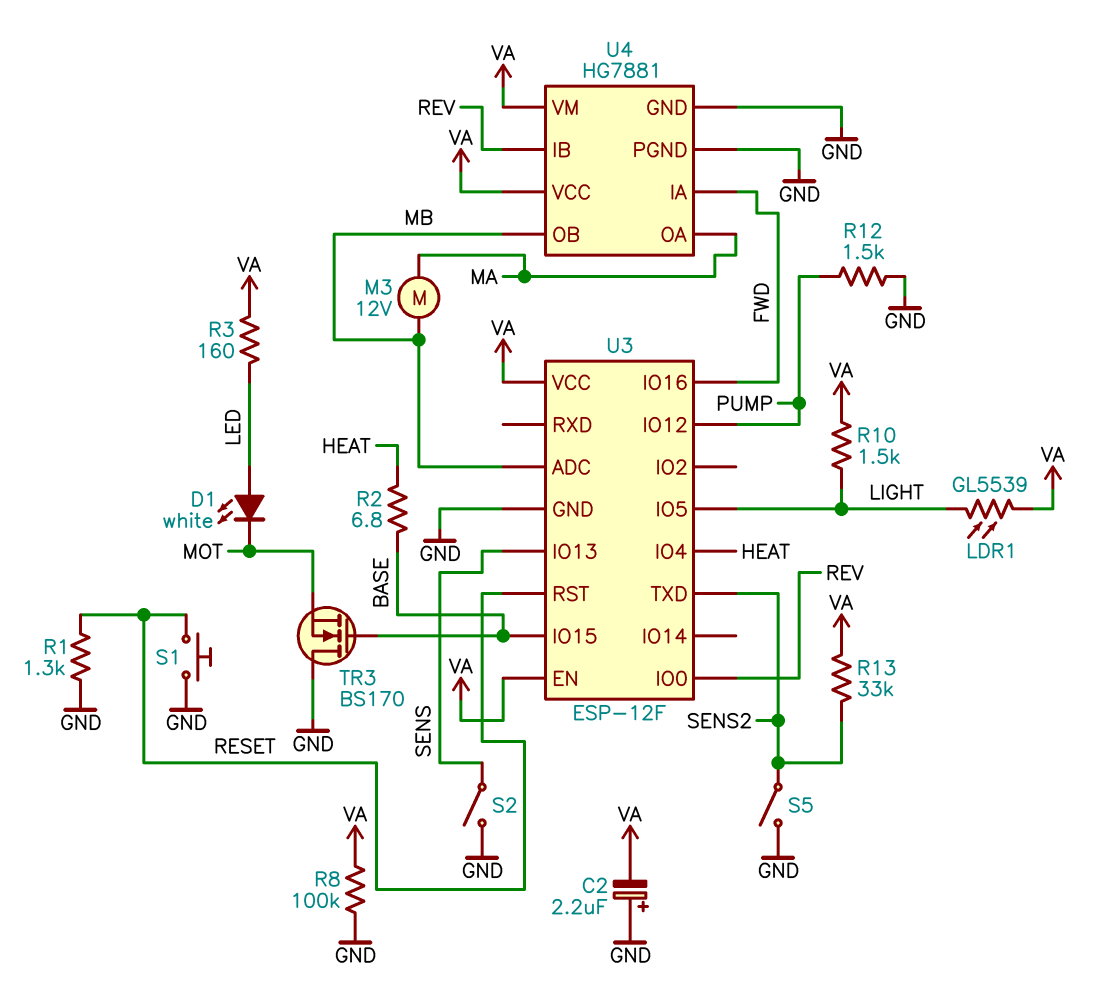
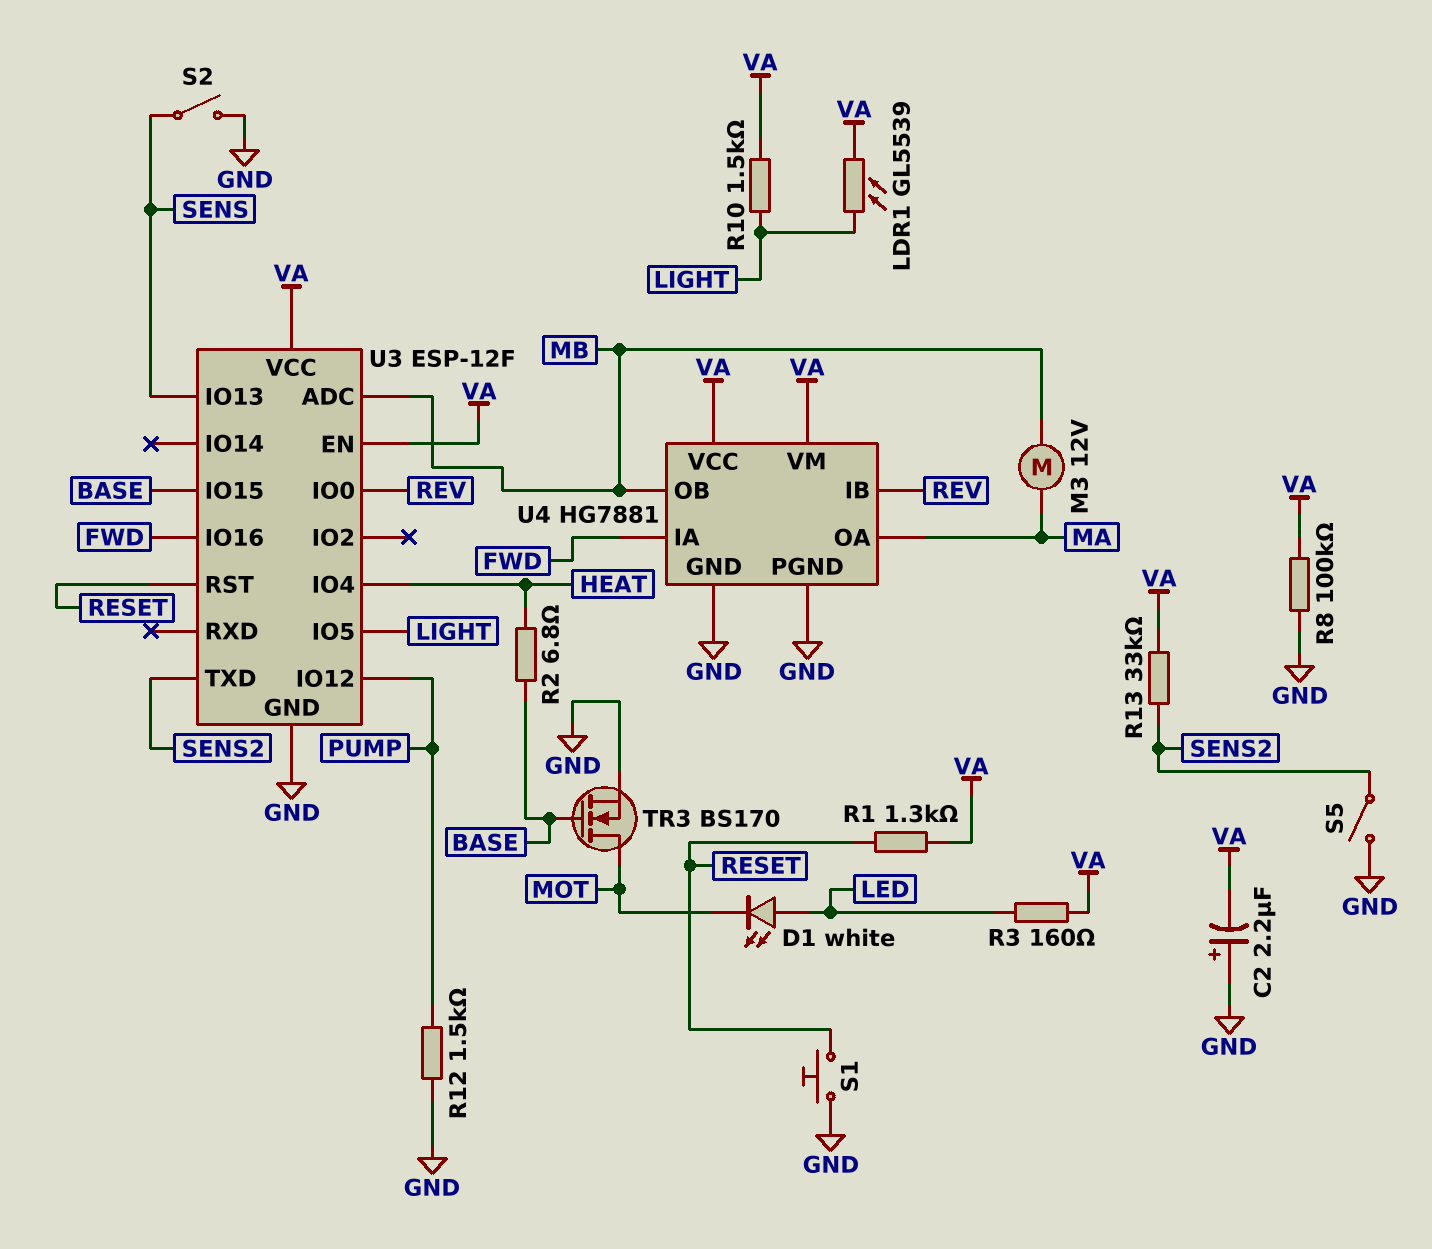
R1: 1.3k (GND, RESET) -> 1.3k (RESET, VA)
TR3: NMOS BS170 (G BASE, D GND, S MOT) -> NMOS BS170 (G BASE, D MOT, S GND)

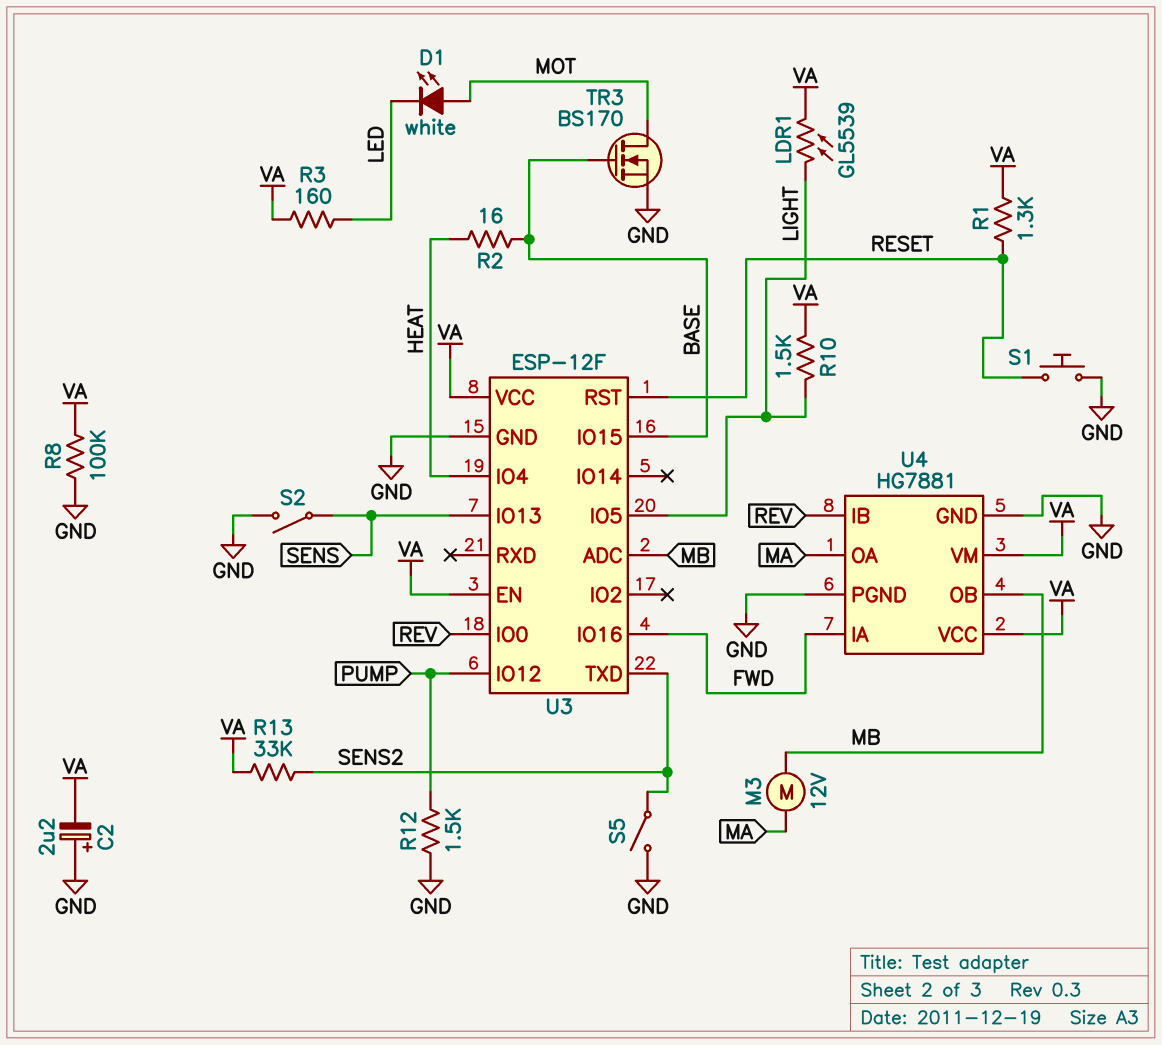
D1: LED white (A LED, K MOT) -> LED white (A MOT, K LED)
R2: 6.8 (BASE, HEAT) -> 16 (BASE, HEAT)

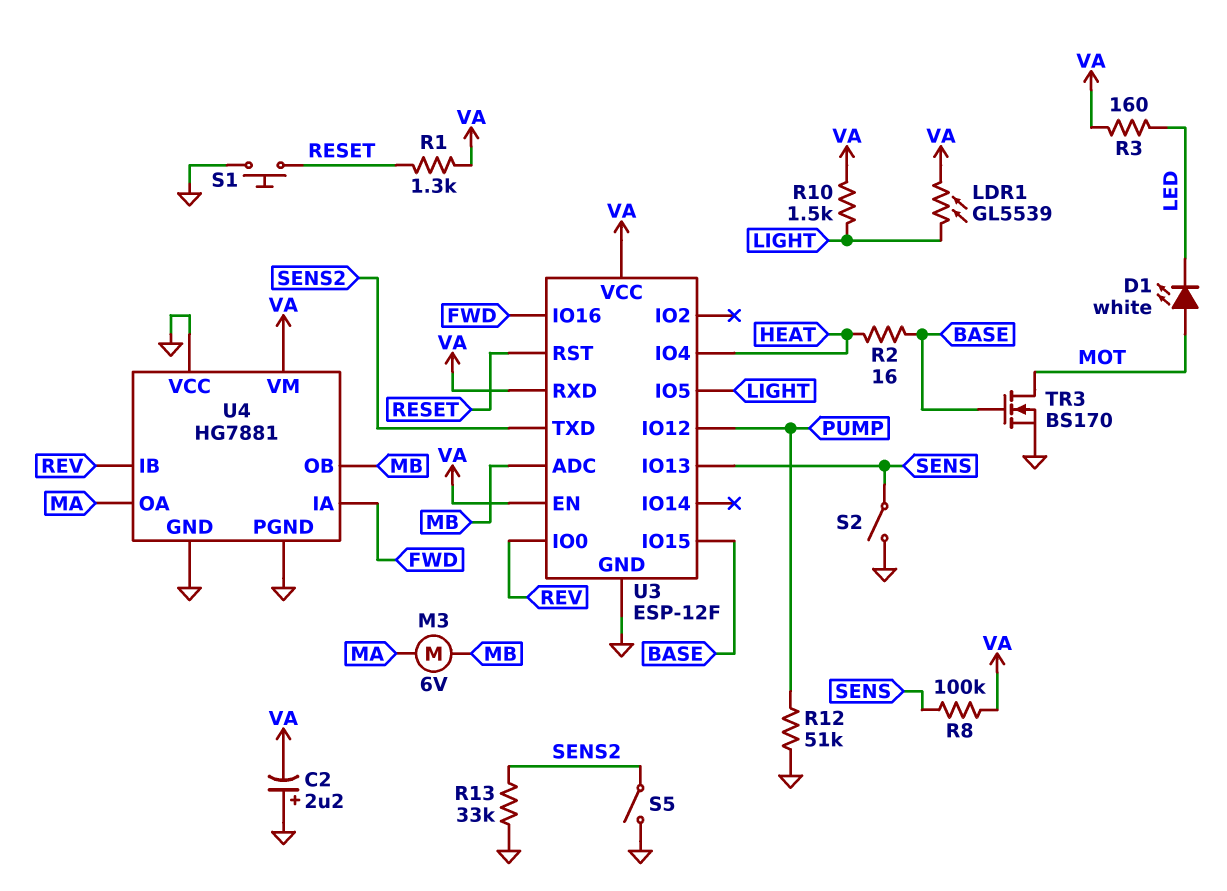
M3: motor 12V (MA, MB) -> motor 6V (MA, MB)
R8: 100k (GND, VA) -> 100k (SENS, VA)
R12: 1.5k (GND, PUMP) -> 51k (GND, PUMP)
R13: 33k (SENS2, VA) -> 33k (GND, SENS2)
U3 pin RXD: none -> VA
U4 pin VCC: VA -> GND

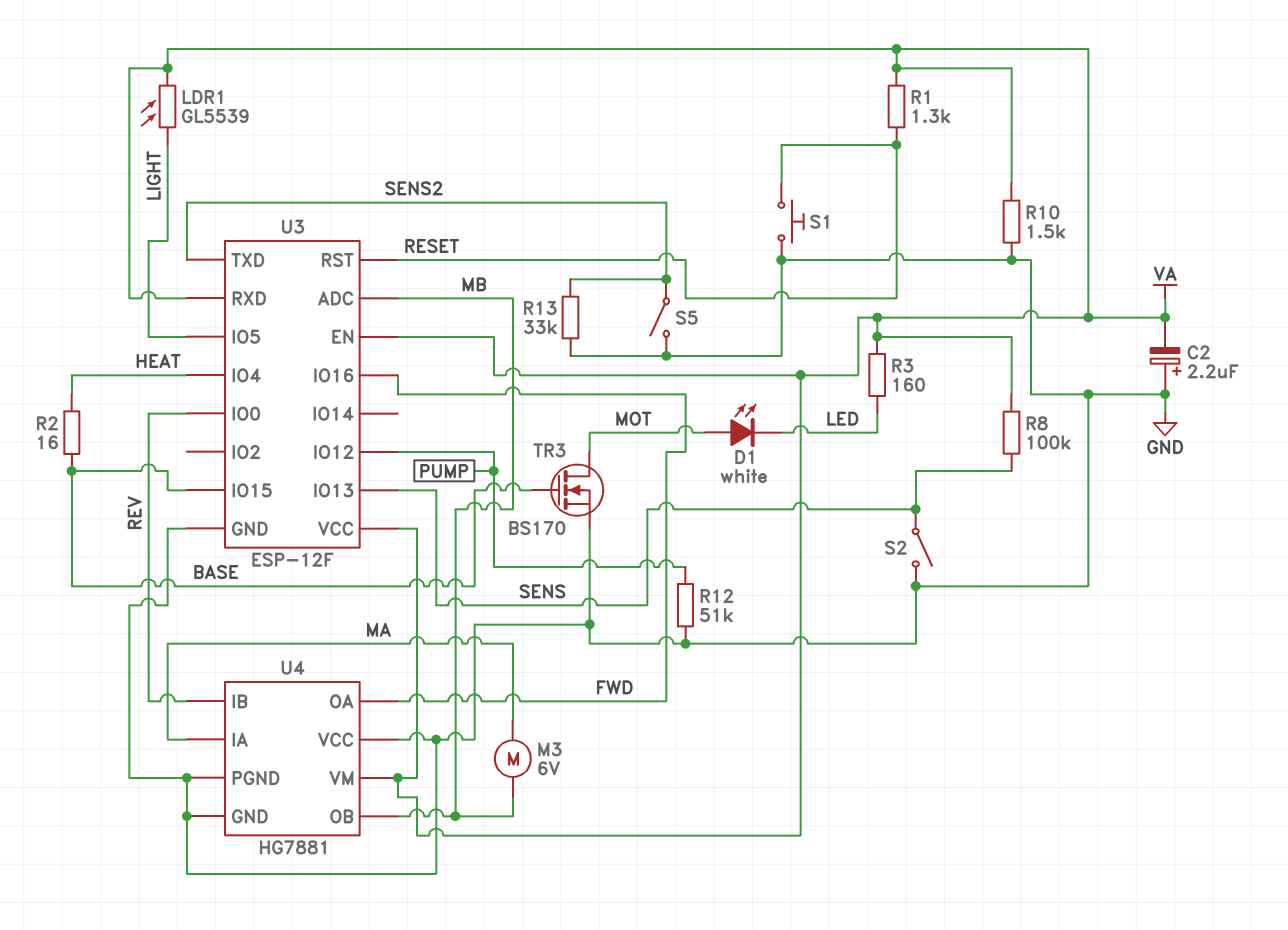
R10: 1.5k (LIGHT, VA) -> 1.5k (GND, VA)
U4 pin IA: FWD -> MA
U4 pin OA: MA -> FWD

